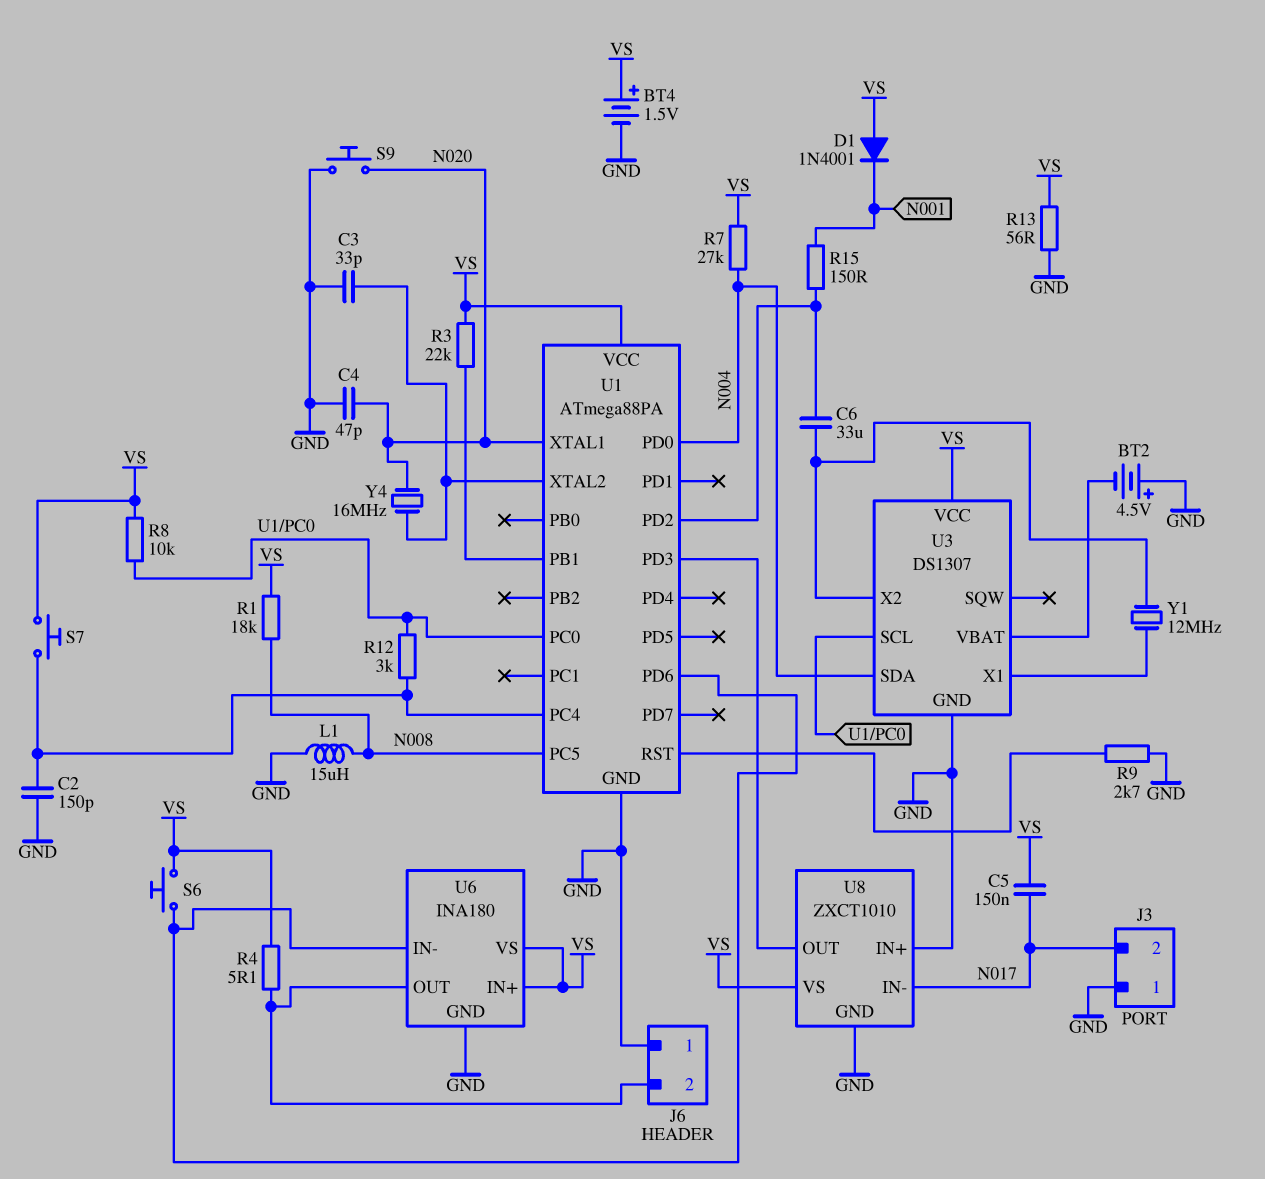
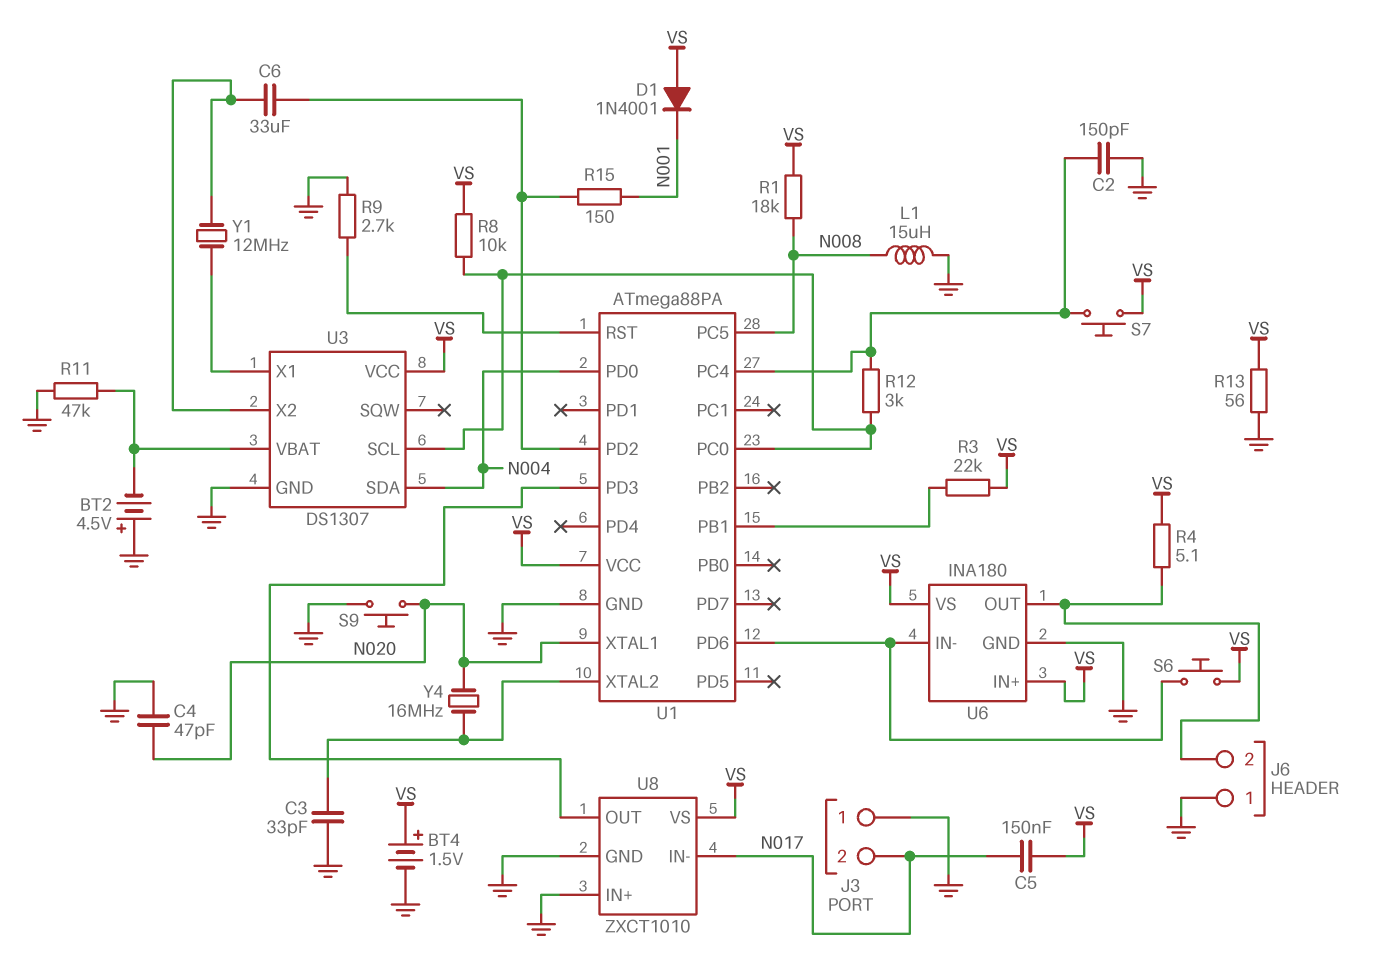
R7: 27k (N004, VS) -> none
R11: none -> 47k (GND, U3/VBAT)

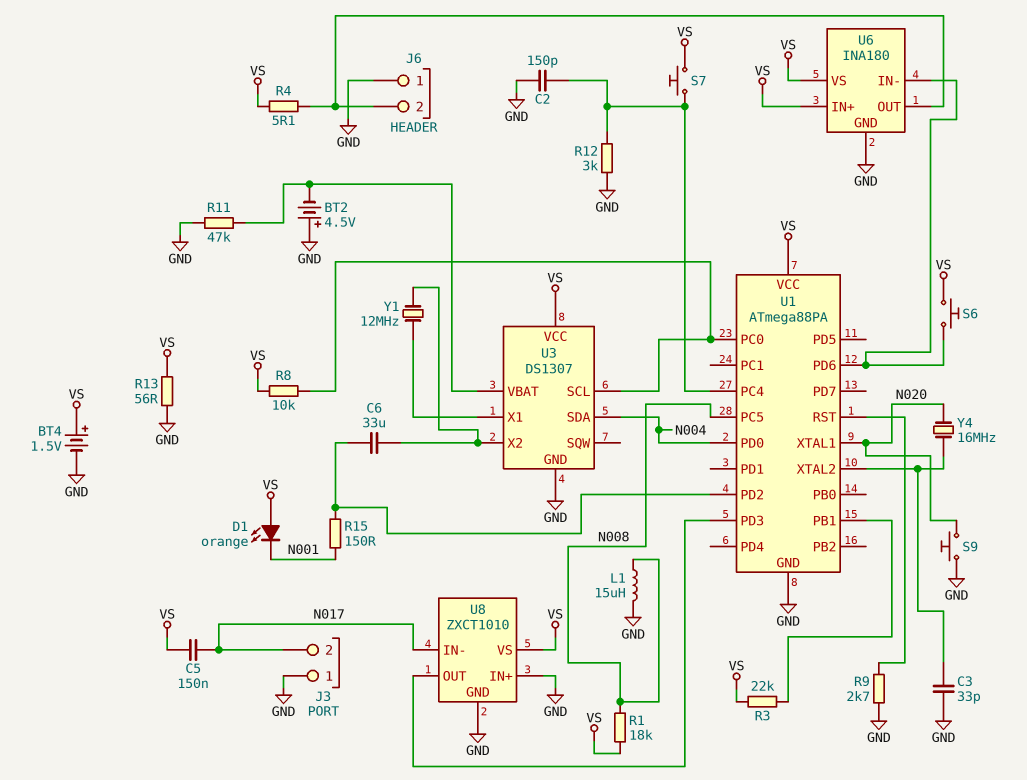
C4: 47pF (GND, N020) -> none
D1: diode 1N4001 (A VS, K N001) -> LED orange (A VS, K N001)
R12: 3k (U1/PC0, U1/PC4) -> 3k (GND, U1/PC4)

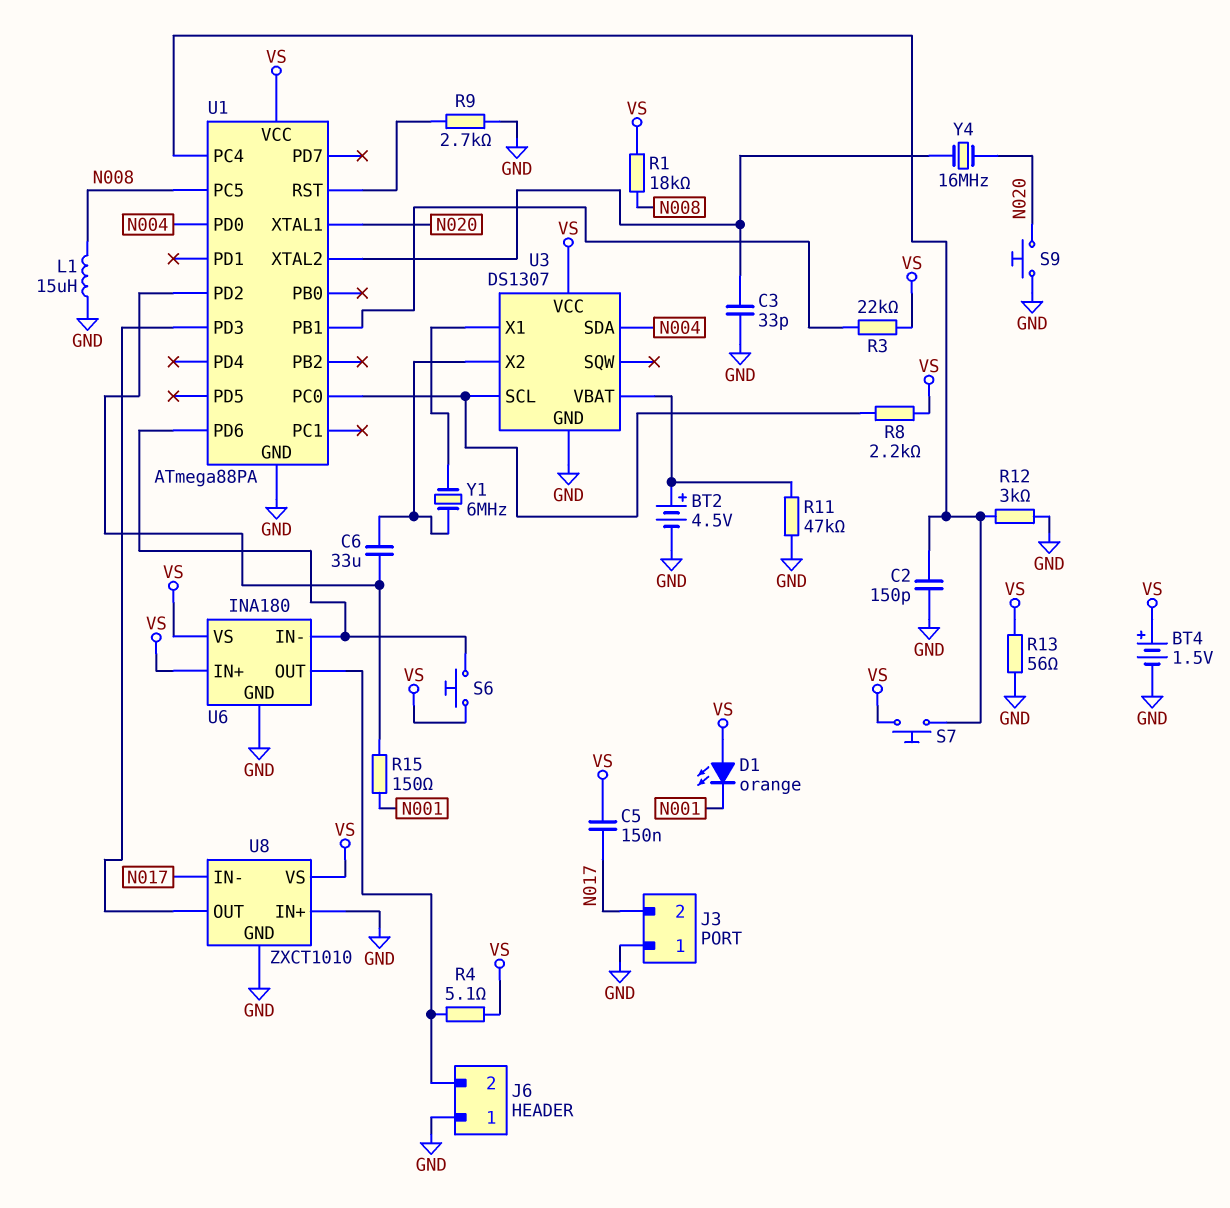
BT2: 4.5V (plus GND, minus U3/VBAT) -> 4.5V (plus U3/VBAT, minus GND)
R8: 10k (U1/PC0, VS) -> 2.2k (U1/PC0, VS)
Y1: 12MHz (U3/X1, U3/X2) -> 6MHz (U3/X1, U3/X2)

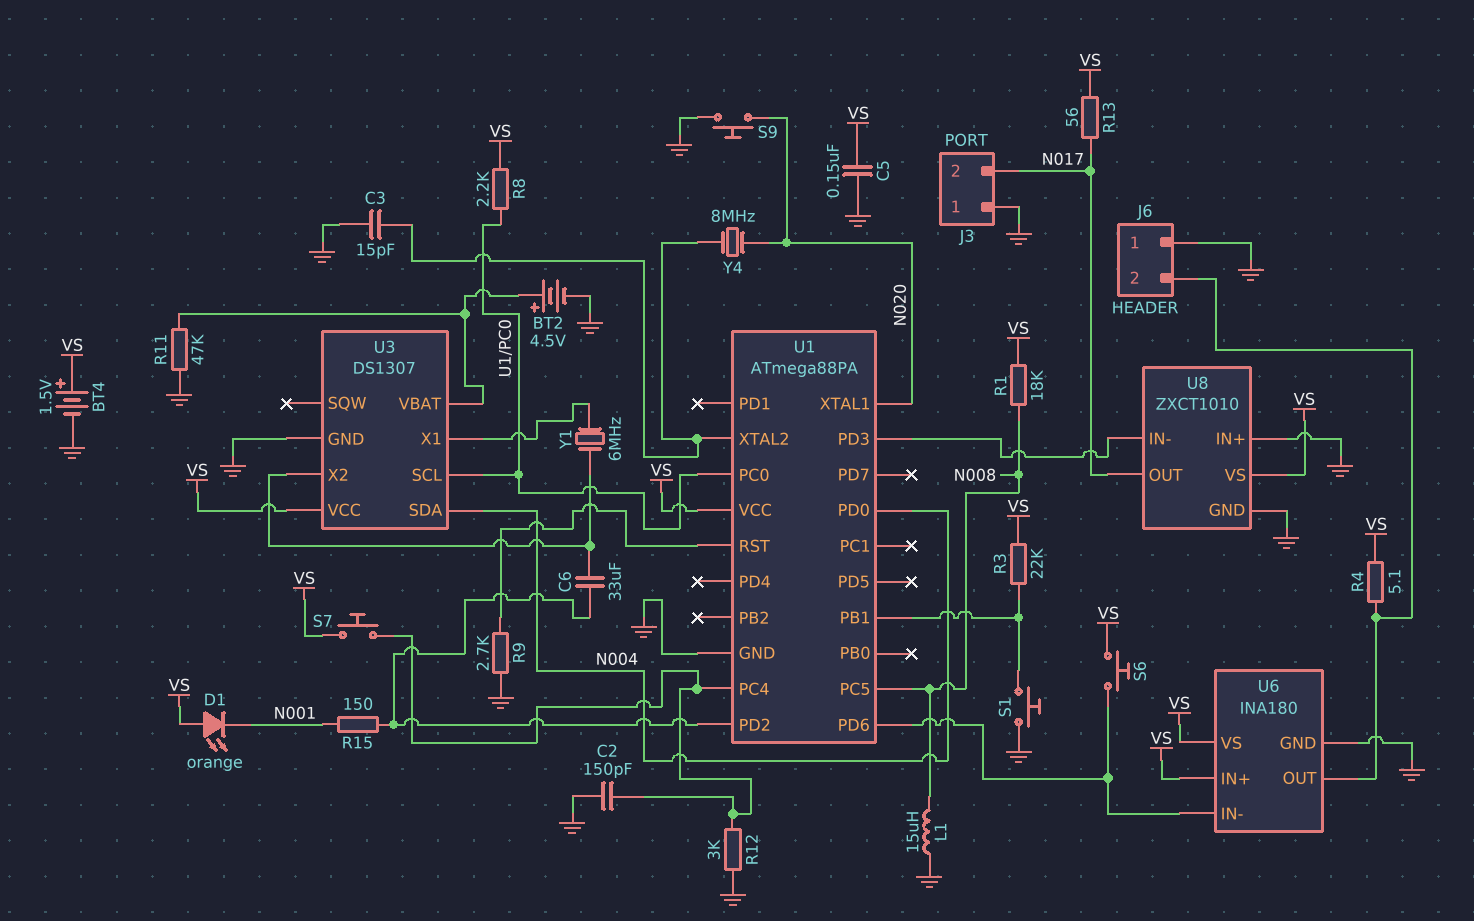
C3: 33pF (GND, U1/XTAL2) -> 15pF (GND, U1/XTAL2)
C5: 150nF (N017, VS) -> 150nF (GND, VS)
R13: 56 (GND, VS) -> 56 (N017, VS)
S1: none -> button (GND, U1/PB1)
U8 pin IN-: N017 -> U1/PD3
U8 pin OUT: U1/PD3 -> N017
Y4: 16MHz (N020, U1/XTAL2) -> 8MHz (N020, U1/XTAL2)

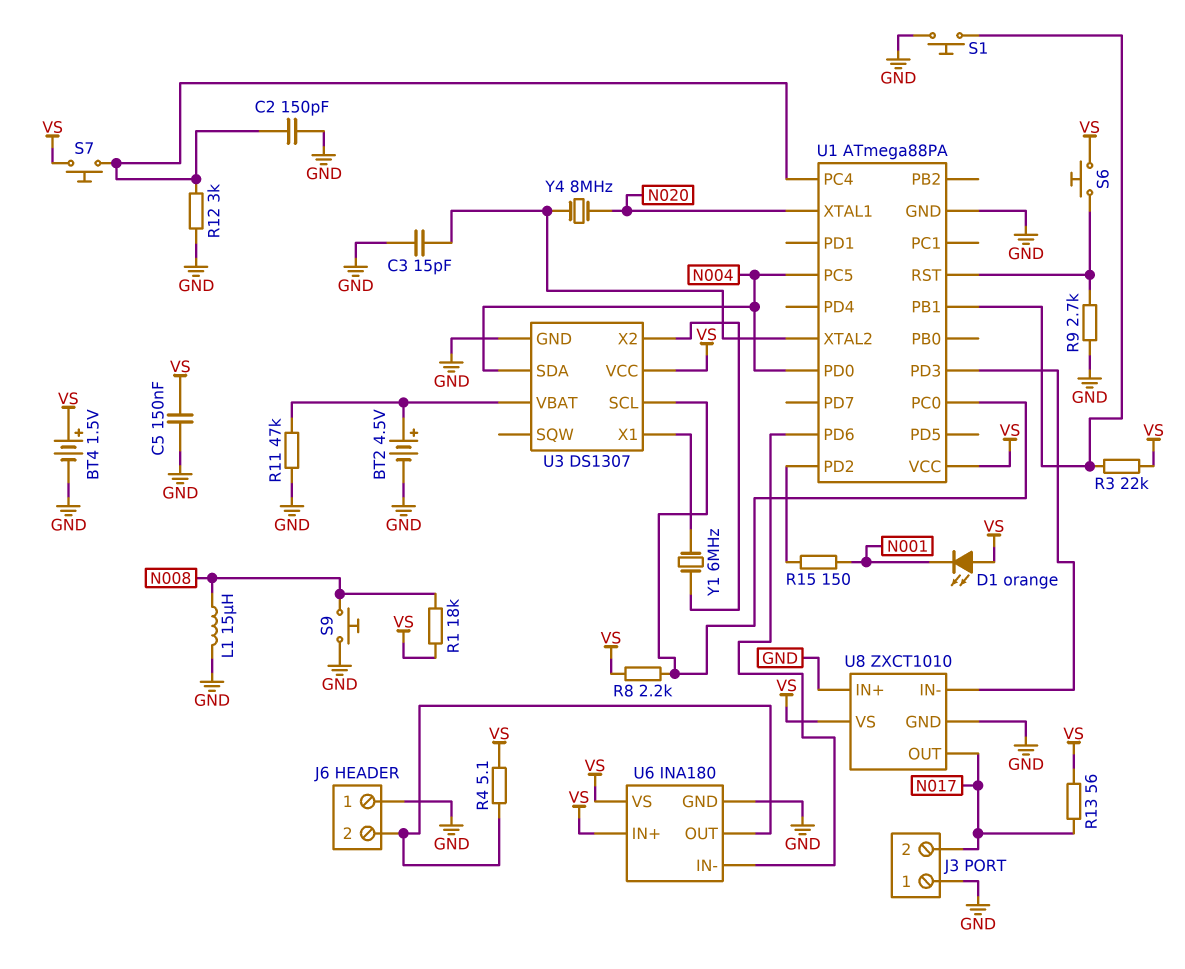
C6: 33uF (U1/PD2, U3/X2) -> none
S6: button (U1/PD6, VS) -> button (U1/RST, VS)
S9: button (GND, N020) -> button (GND, N008)
U1 pin PC5: N008 -> N004

